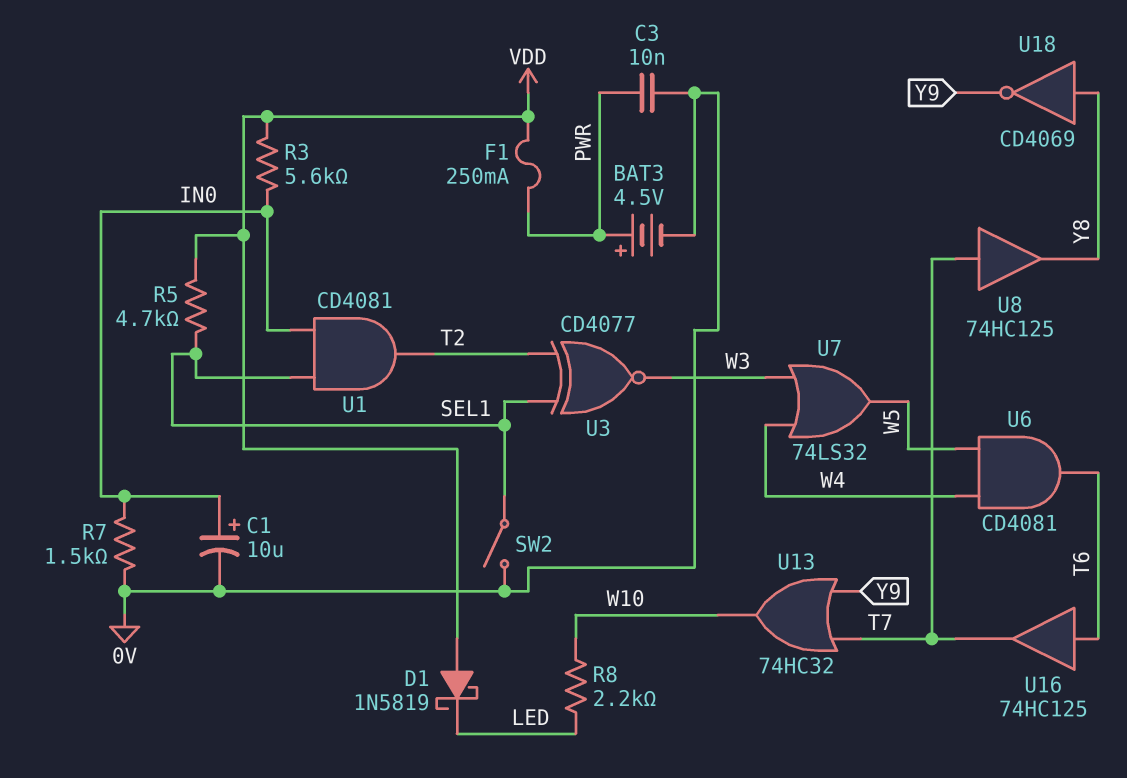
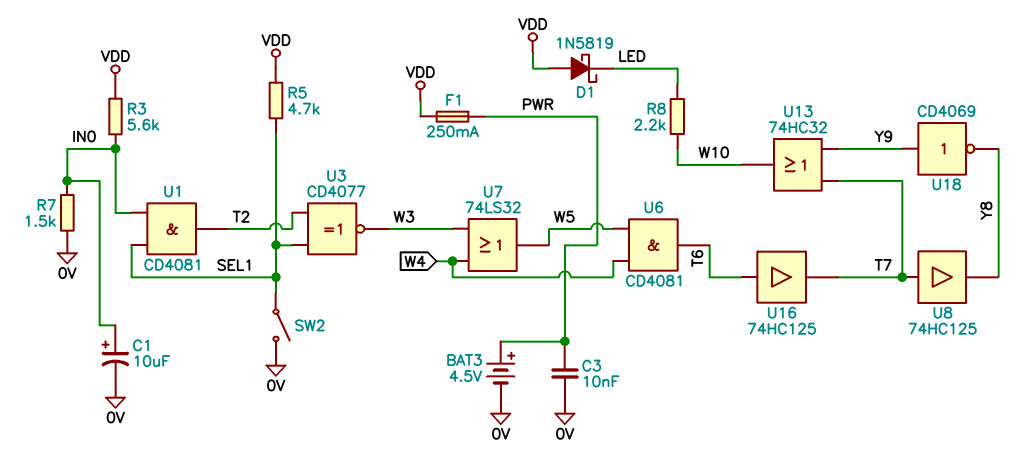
U18: NOT CD4069 (in Y8, out Y9) -> NOT CD4069 (in Y9, out Y8)

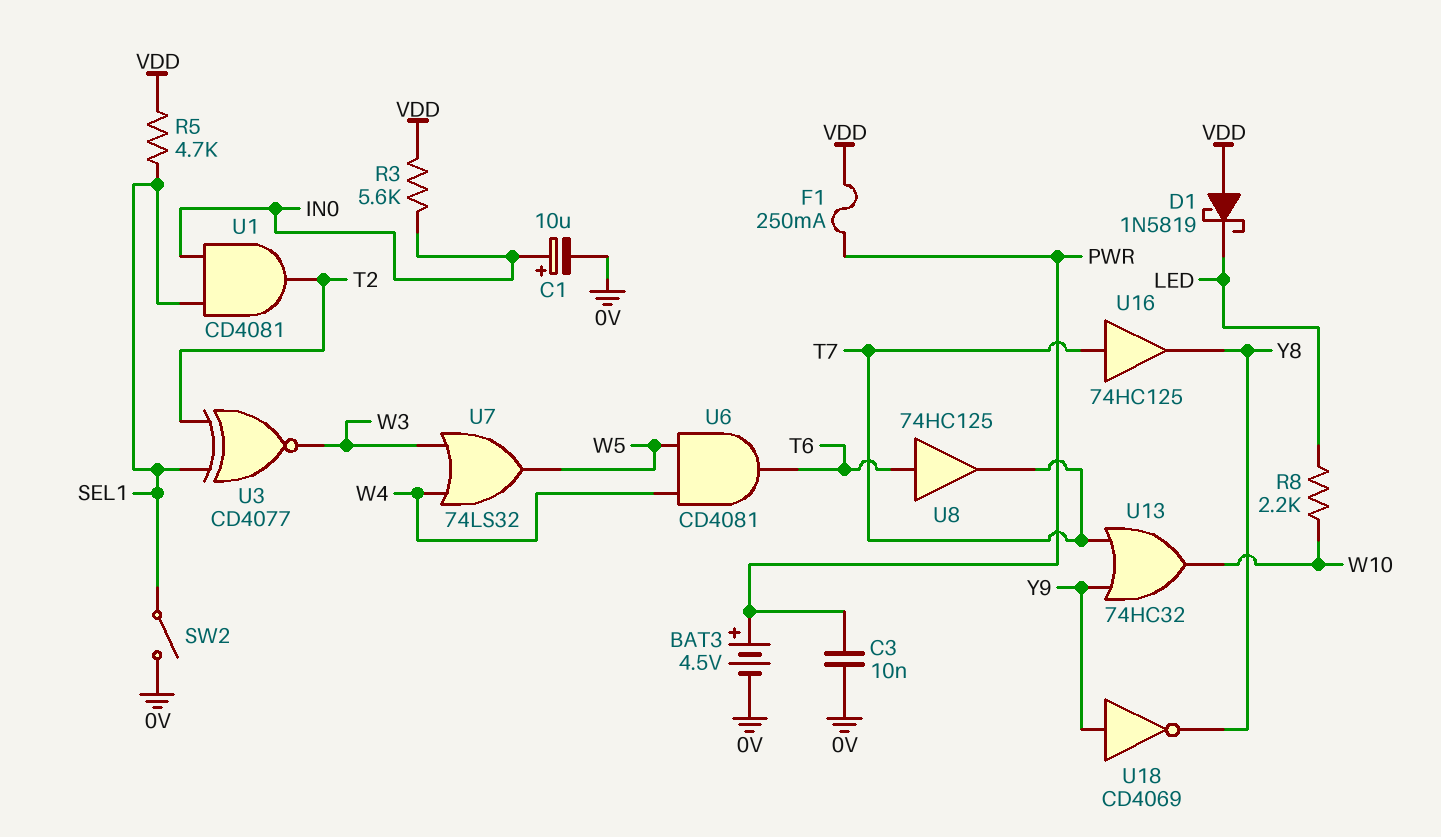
R7: 1.5k (0V, IN0) -> none
U8: buffer 74HC125 (in T7, out Y8) -> buffer 74HC125 (in T6, out T7)
U16: buffer 74HC125 (in T6, out T7) -> buffer 74HC125 (in T7, out Y8)

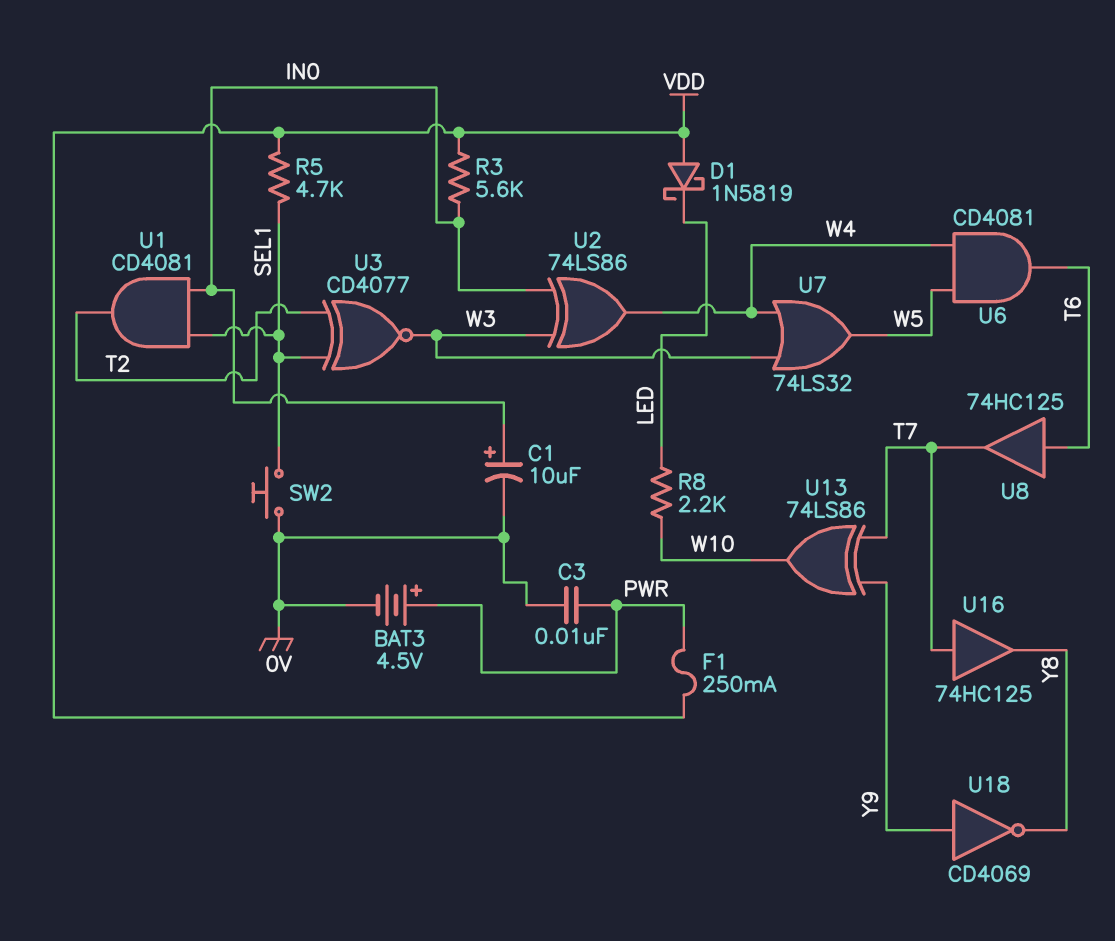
SW2: switch (0V, SEL1) -> button (0V, SEL1)
U2: none -> XOR 74LS86 (in IN0, in W3, out W4)
U13: OR 74HC32 (in T7, in Y9, out W10) -> XOR 74LS86 (in T7, in Y9, out W10)

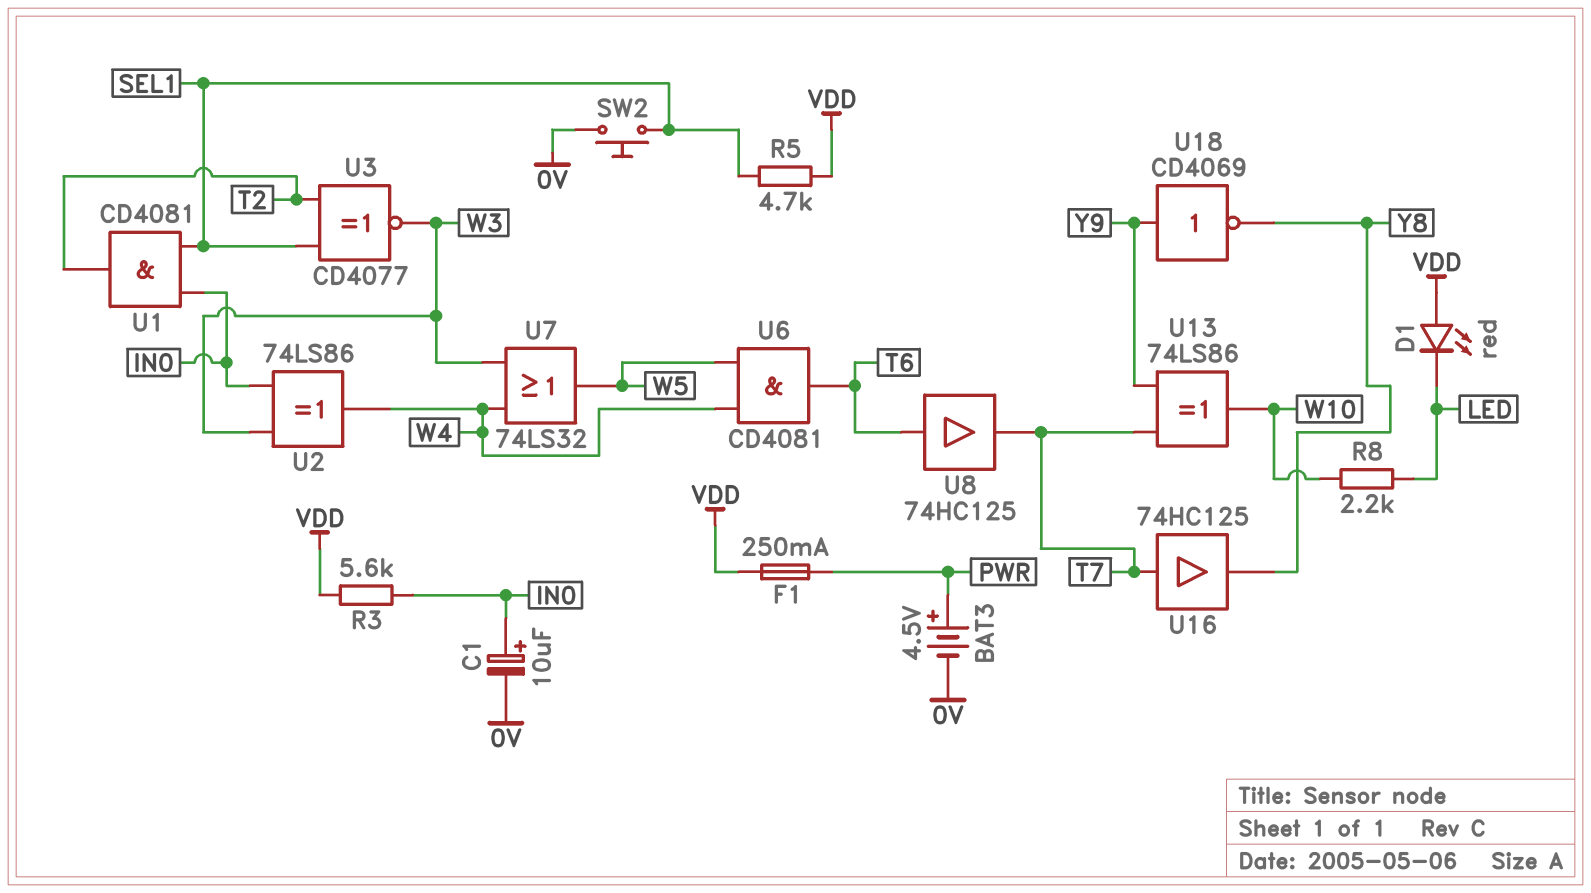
C3: 10nF (0V, PWR) -> none
D1: schottky 1N5819 (A VDD, K LED) -> LED red (A VDD, K LED)

